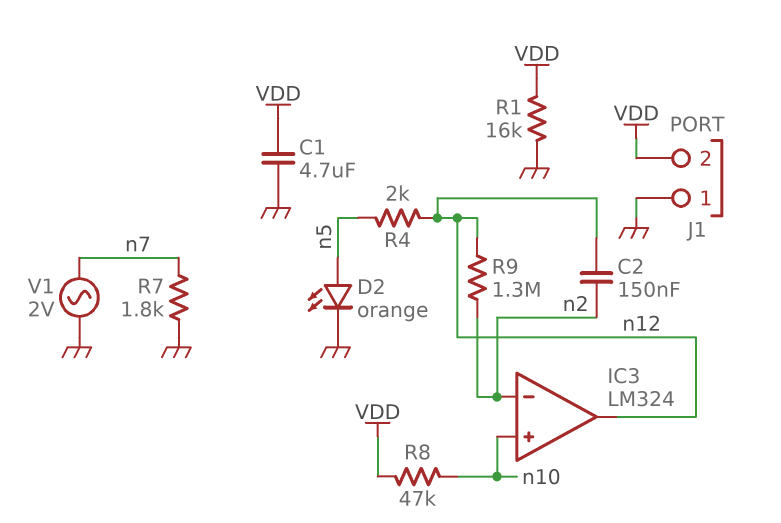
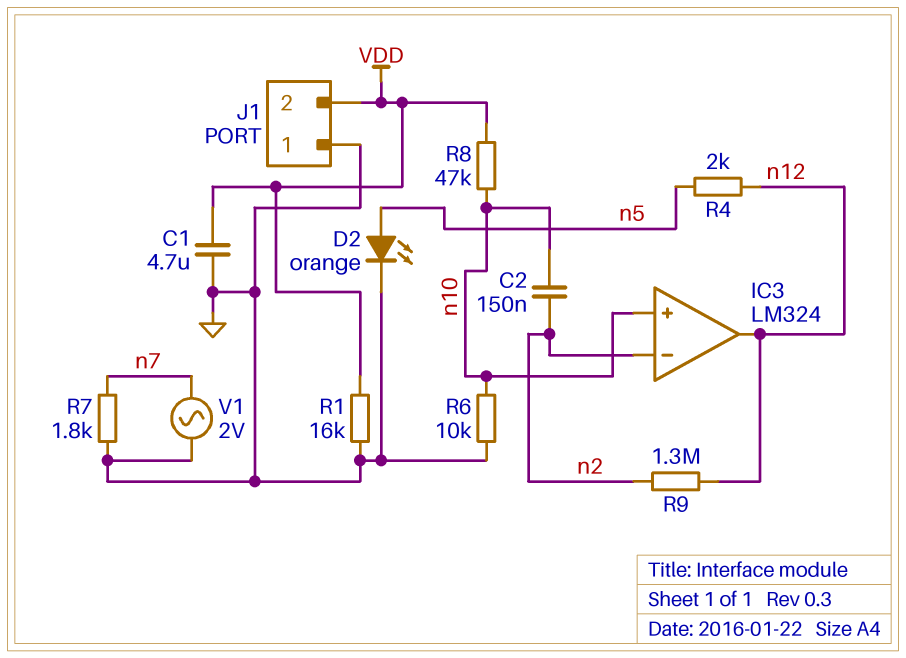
C2: 150nF (n2, n12) -> 150nF (n2, n10)
R6: none -> 10k (GND, n10)

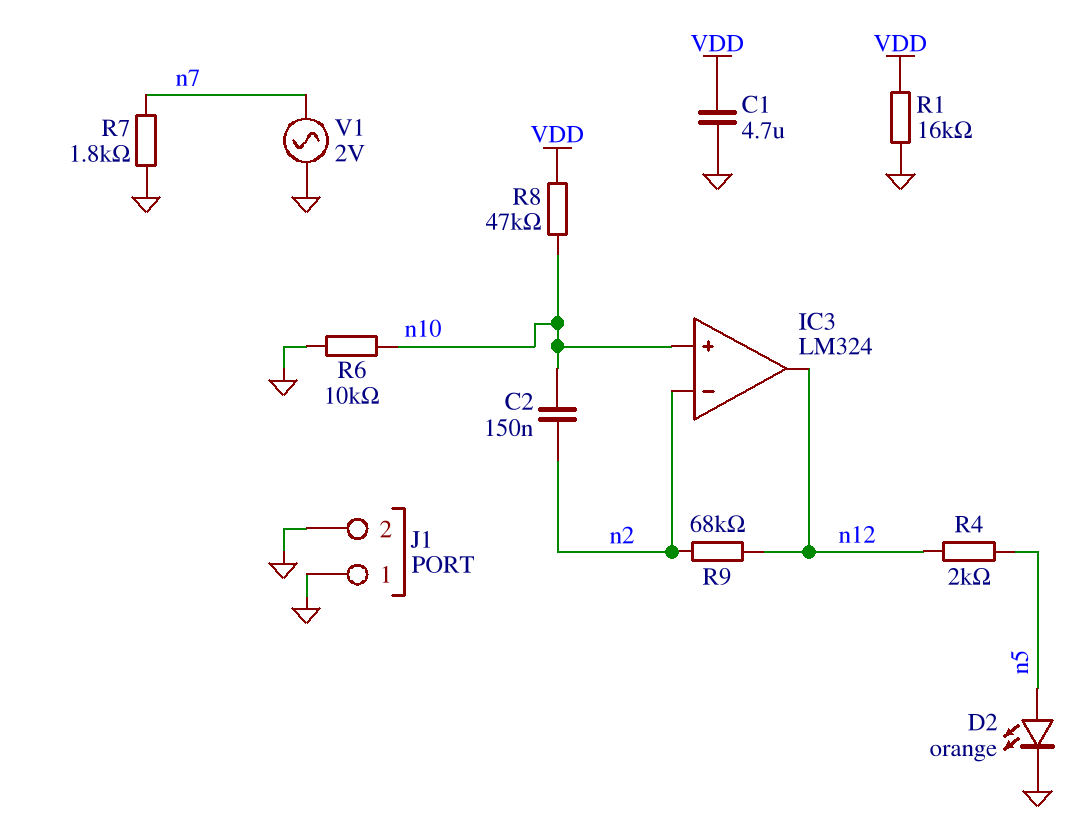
J1 pin 2: VDD -> GND
R9: 1.3M (n2, n12) -> 68k (n2, n12)

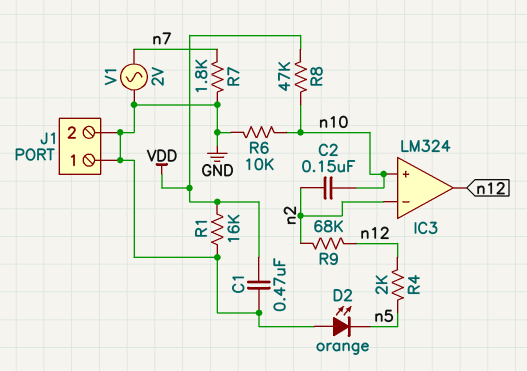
C1: 4.7uF (GND, VDD) -> 470nF (GND, VDD)
D2: LED orange (A n5, K GND) -> LED orange (A GND, K n5)

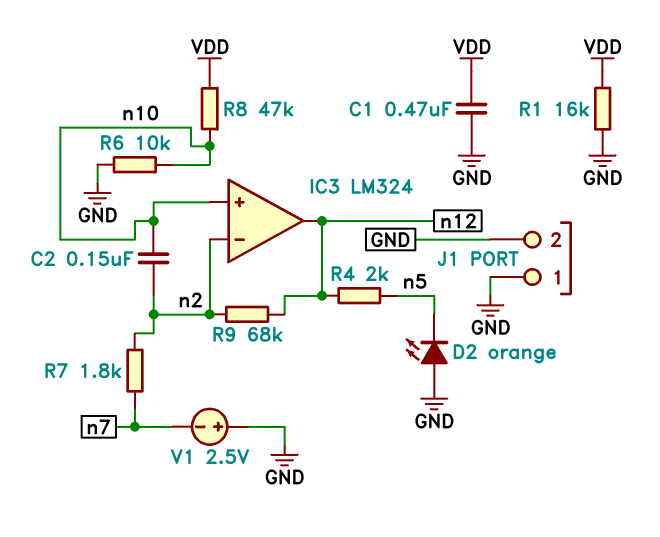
R7: 1.8k (GND, n7) -> 1.8k (n2, n7)
V1: AC 2V (GND, n7) -> 2.5V (plus GND, minus n7)

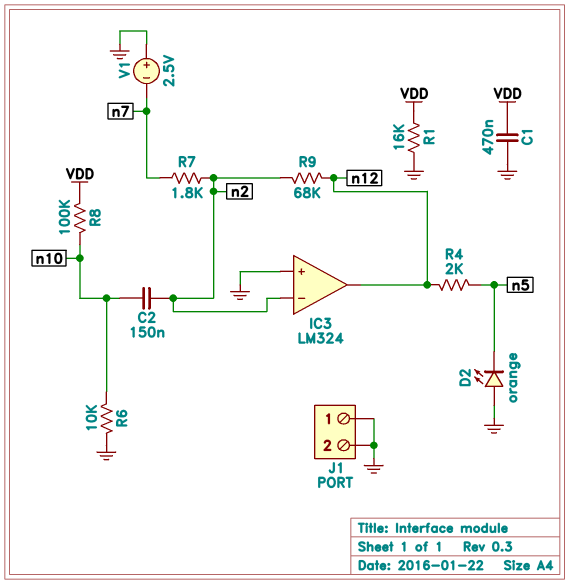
IC3 pin in+: n10 -> GND
R8: 47k (VDD, n10) -> 100k (VDD, n10)

